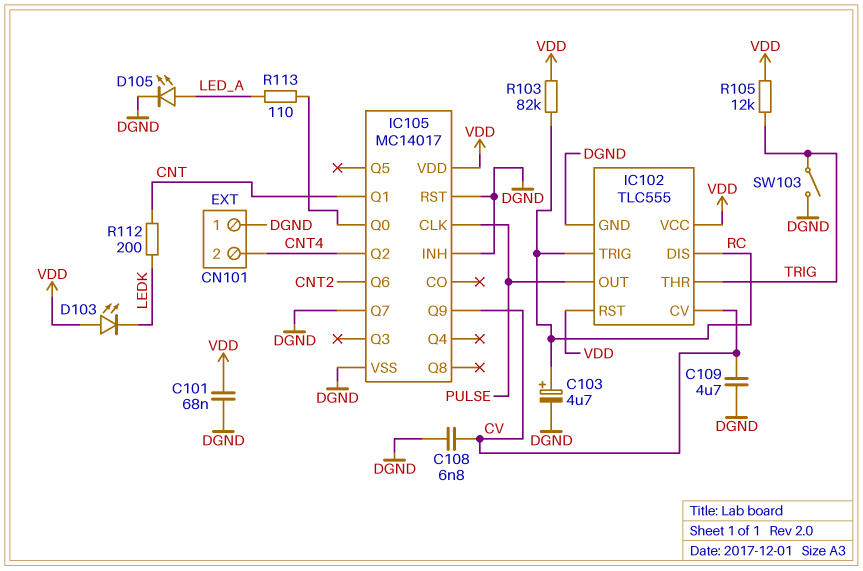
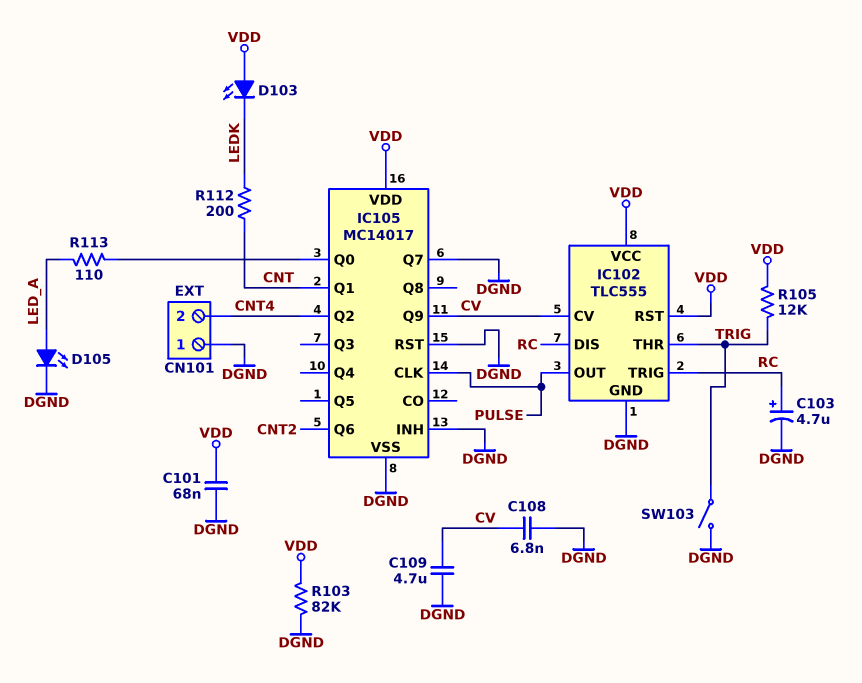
R103: 82k (RC, VDD) -> 82k (DGND, VDD)

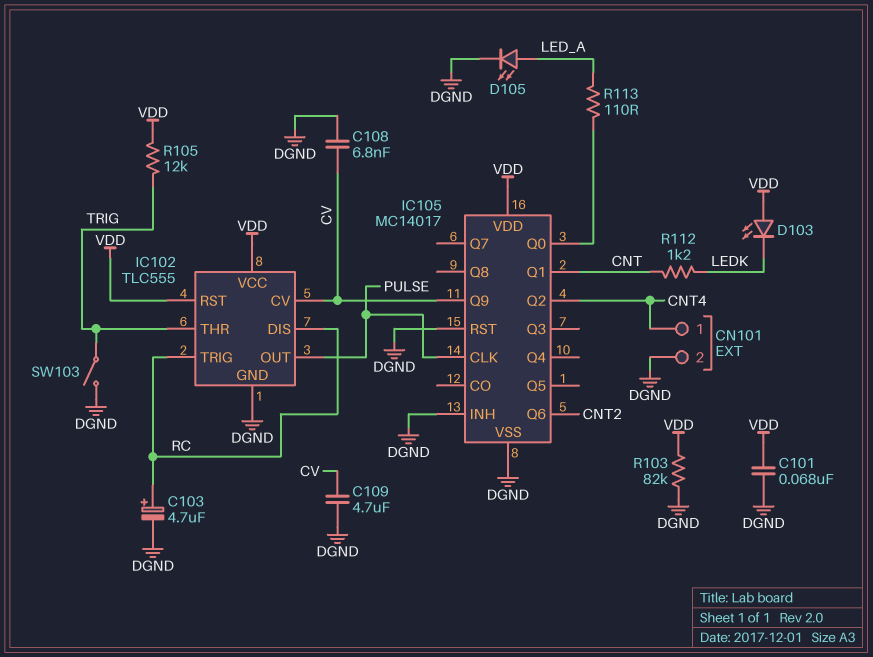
CN101 pin 1: DGND -> CNT4
CN101 pin 2: CNT4 -> DGND
IC105 pin Q7: DGND -> none
R112: 200 (CNT, LEDK) -> 1.2k (CNT, LEDK)

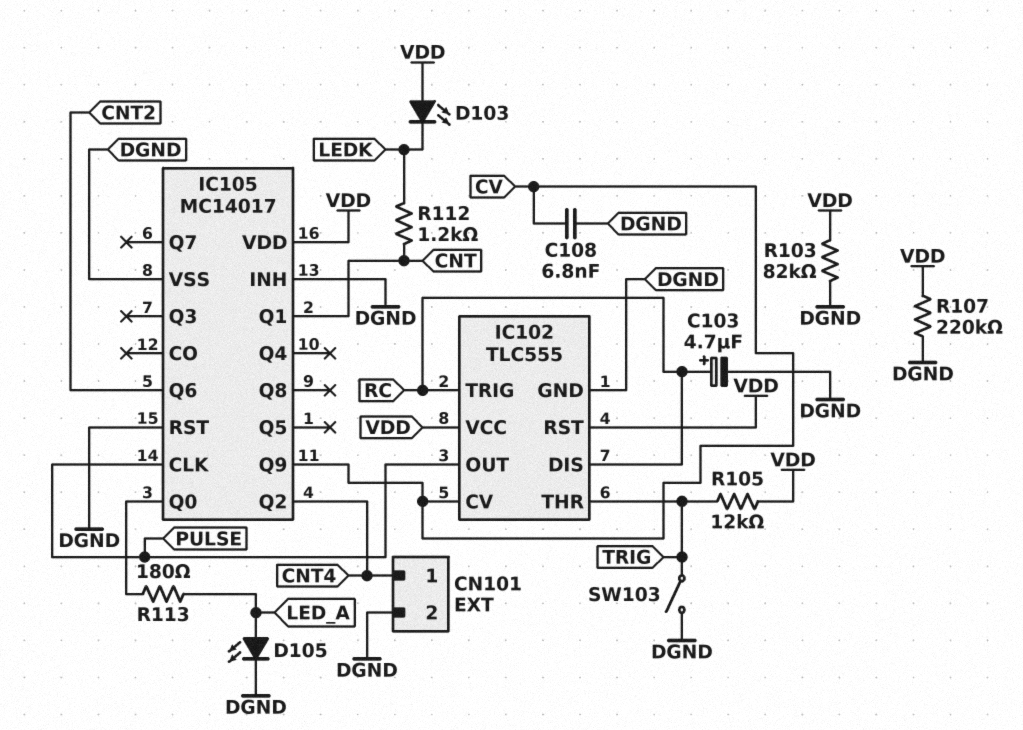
C101: 68nF (DGND, VDD) -> none
C109: 4.7uF (CV, DGND) -> none
R107: none -> 220k (DGND, VDD)
R113: 110 (IC105/Q0, LED_A) -> 180 (IC105/Q0, LED_A)

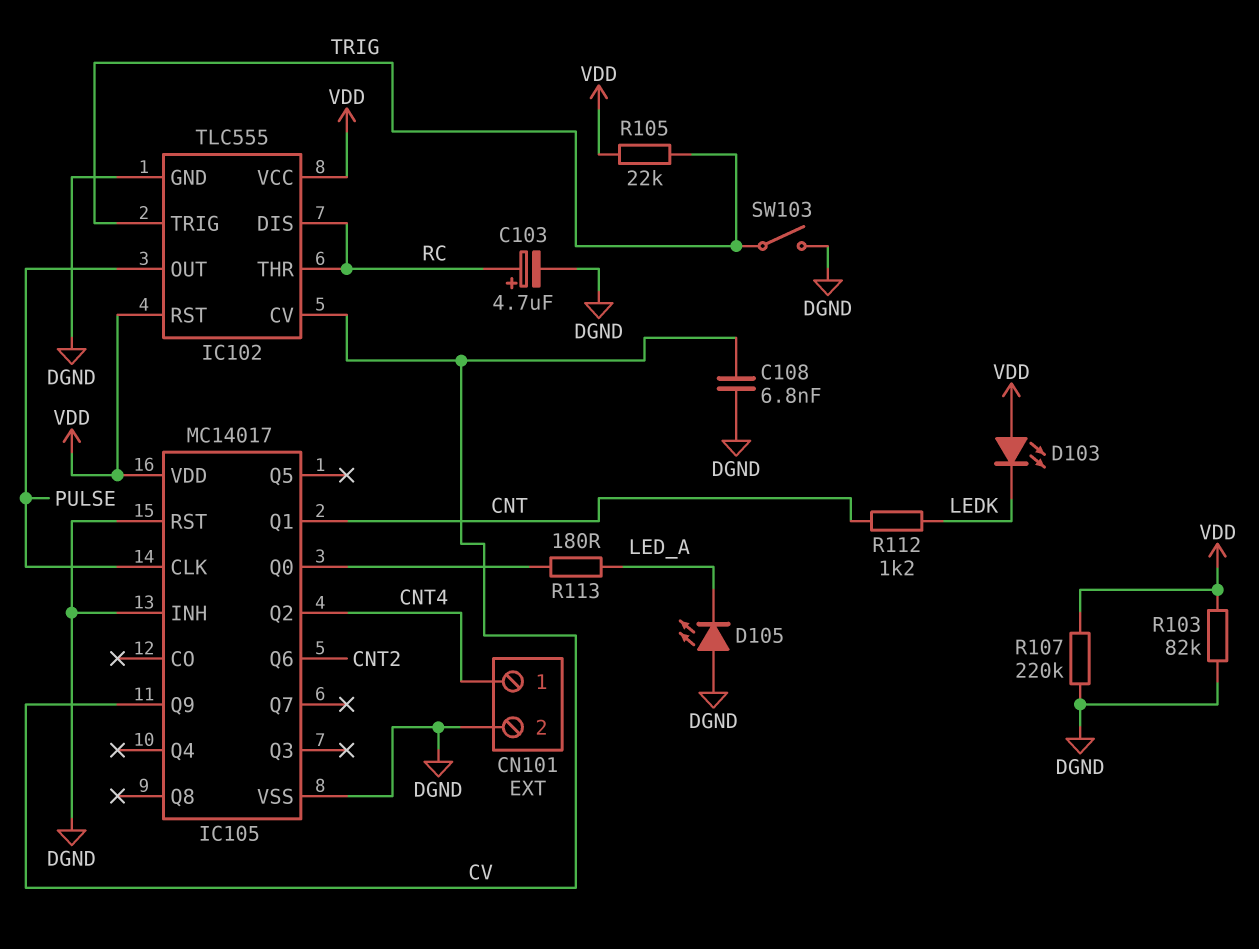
D105: LED (A LED_A, K DGND) -> LED (A DGND, K LED_A)
IC102 pin THR: TRIG -> RC
IC102 pin TRIG: RC -> TRIG
R105: 12k (TRIG, VDD) -> 22k (TRIG, VDD)

